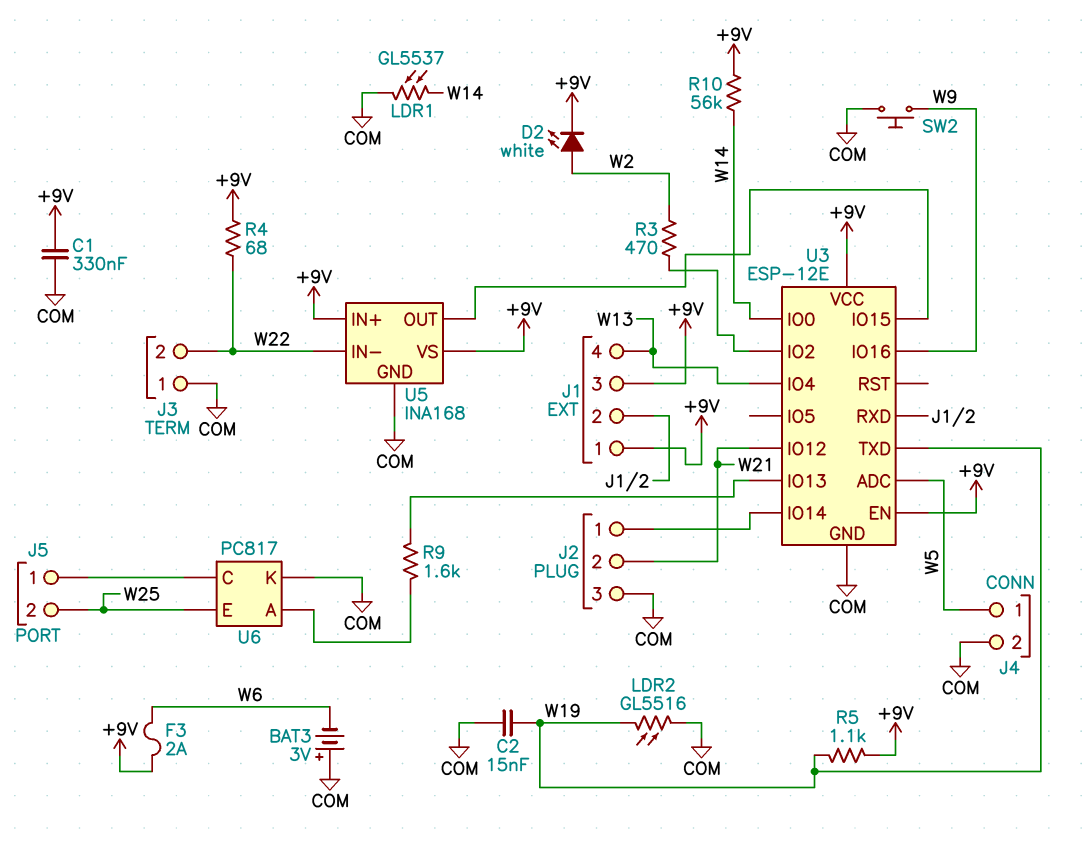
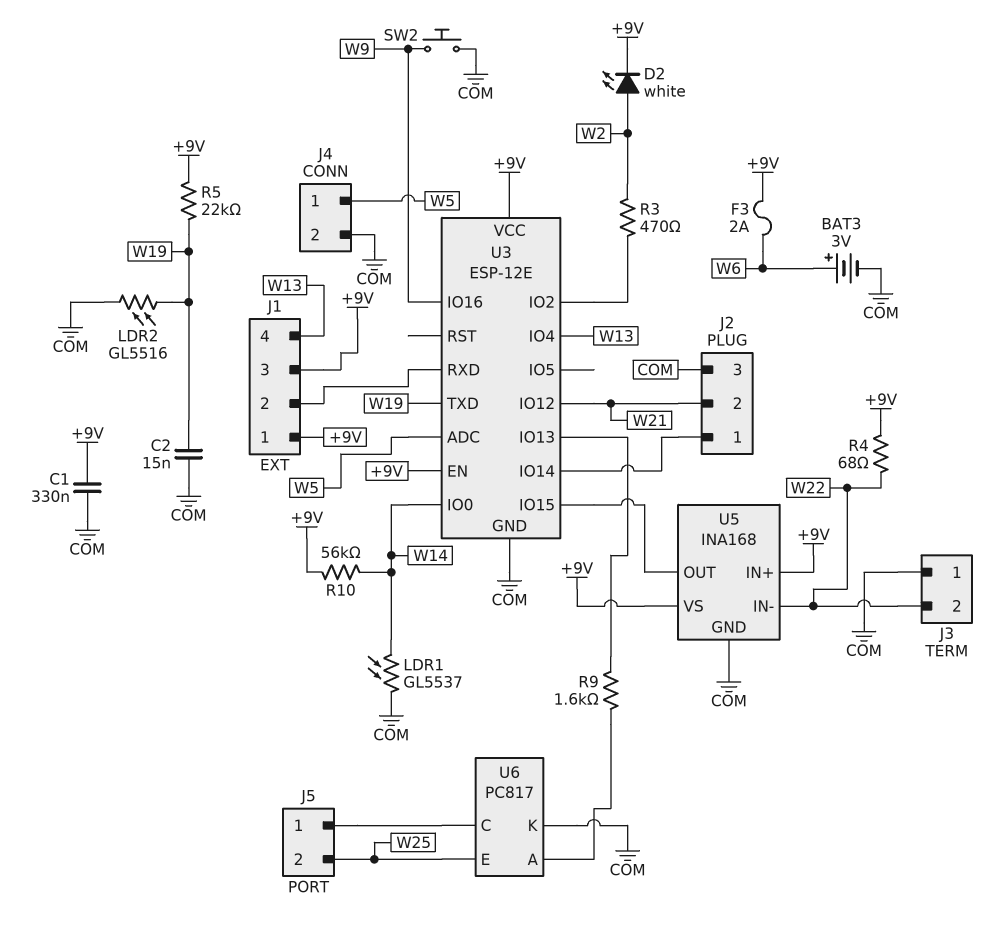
BAT3: 3V (plus COM, minus W6) -> 3V (plus W6, minus COM)
R5: 1.1k (+9V, W19) -> 22k (+9V, W19)

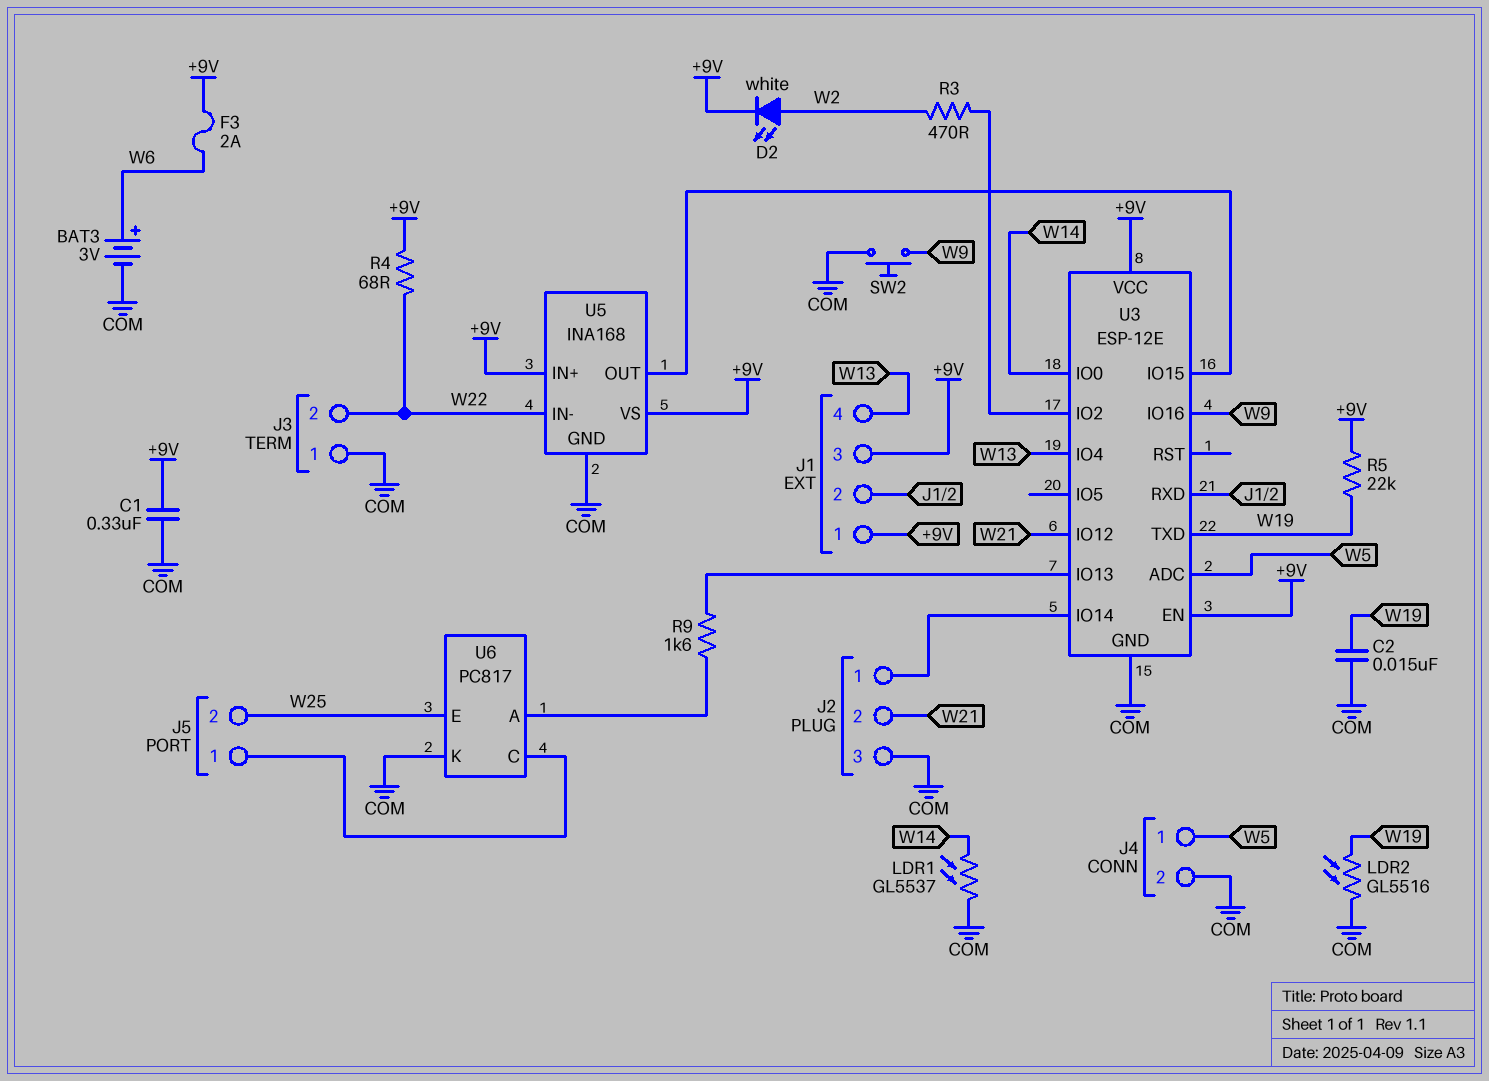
R10: 56k (+9V, W14) -> none

